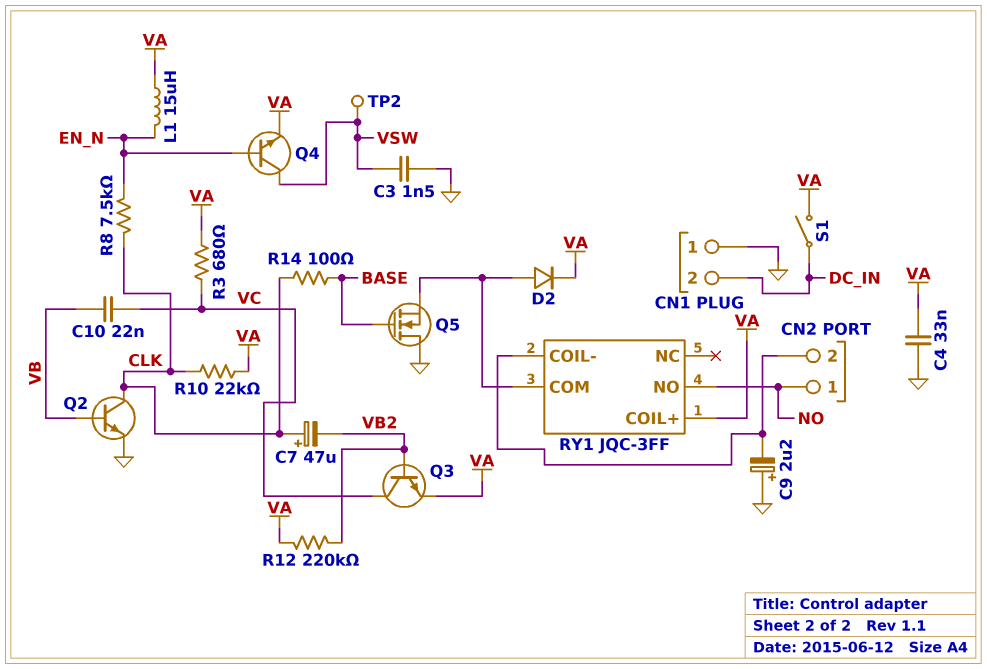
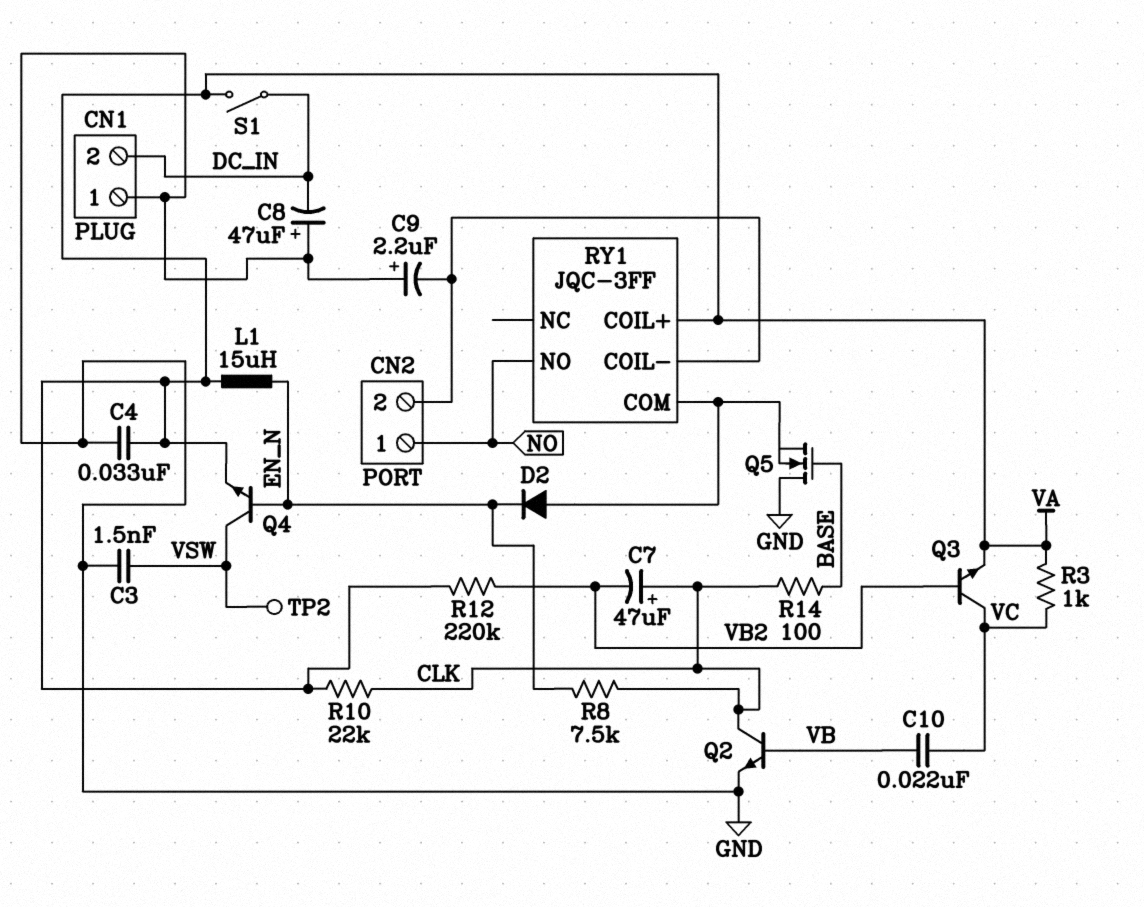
C8: none -> 47uF (plus GND, minus DC_IN)
D2: diode (A RY1/COM, K VA) -> diode (A RY1/COM, K EN_N)
R3: 680 (VA, VC) -> 1k (VA, VC)

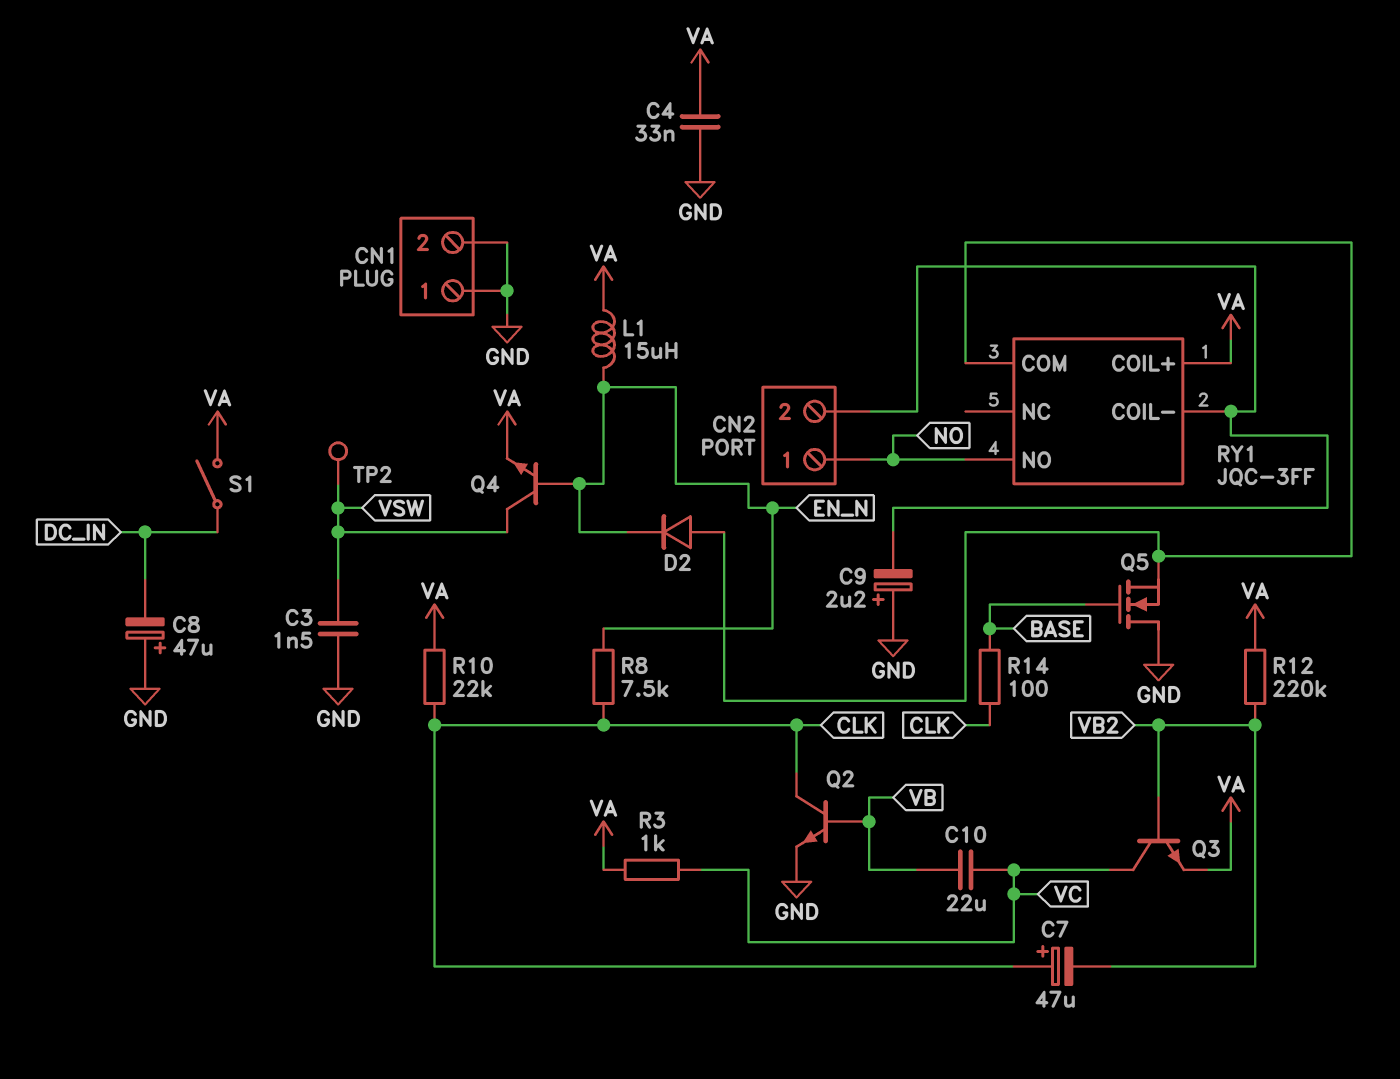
C10: 22nF (VB, VC) -> 22uF (VB, VC)
CN1 pin 2: DC_IN -> GND

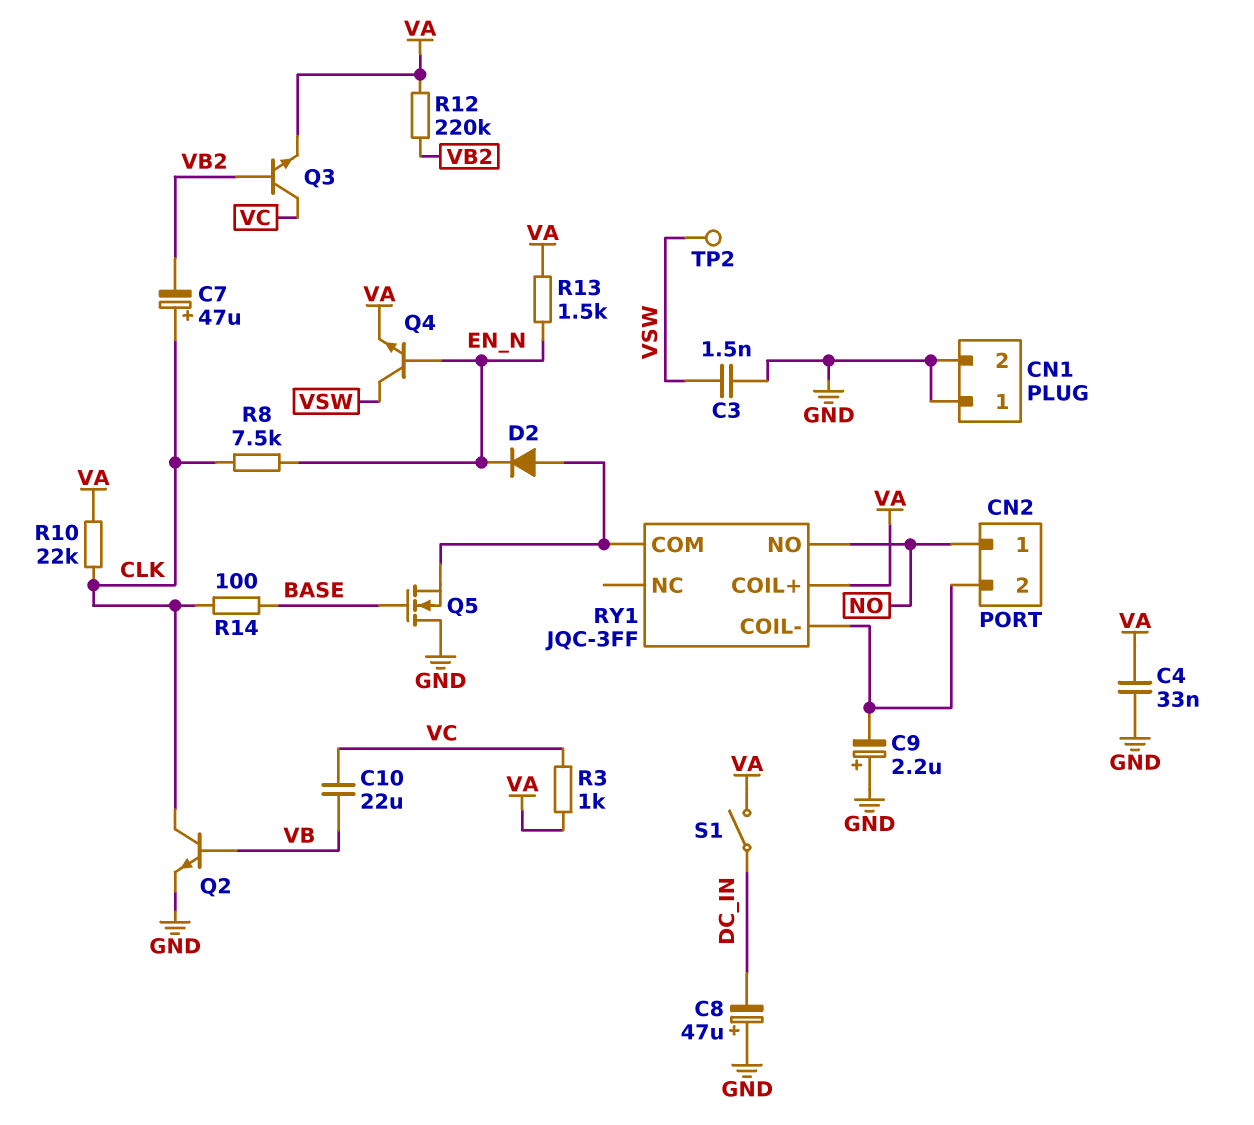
L1: 15uH (EN_N, VA) -> none
R13: none -> 1.5k (EN_N, VA)

